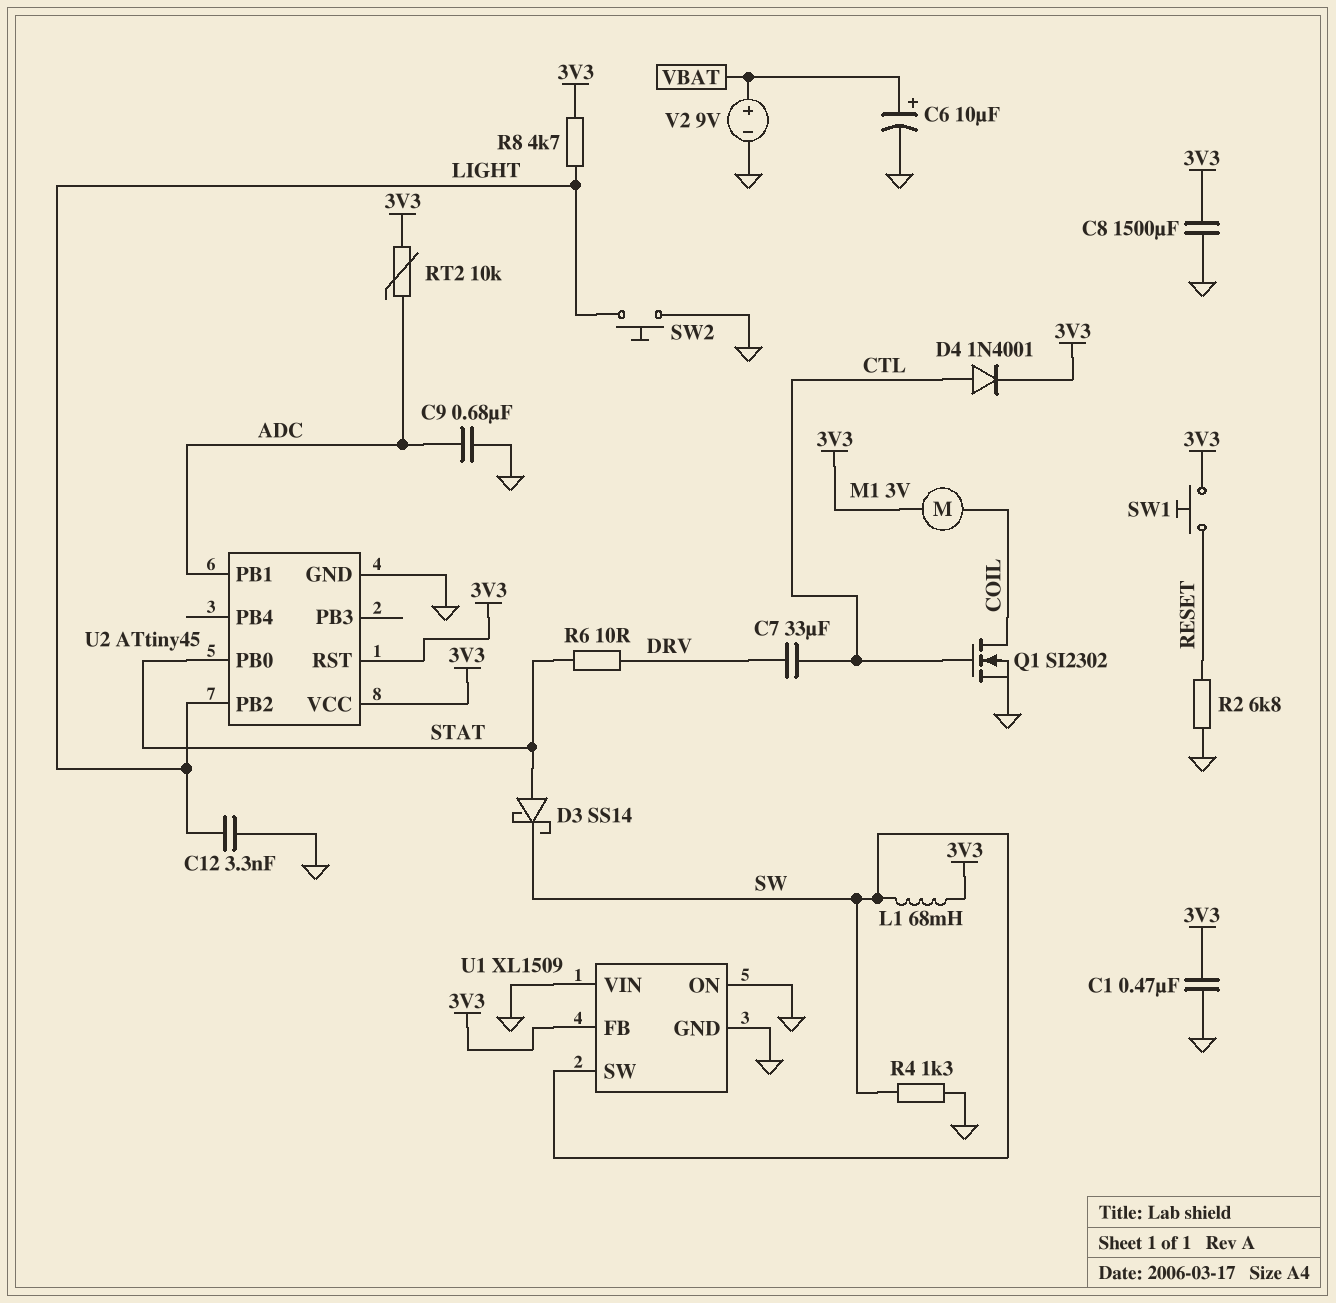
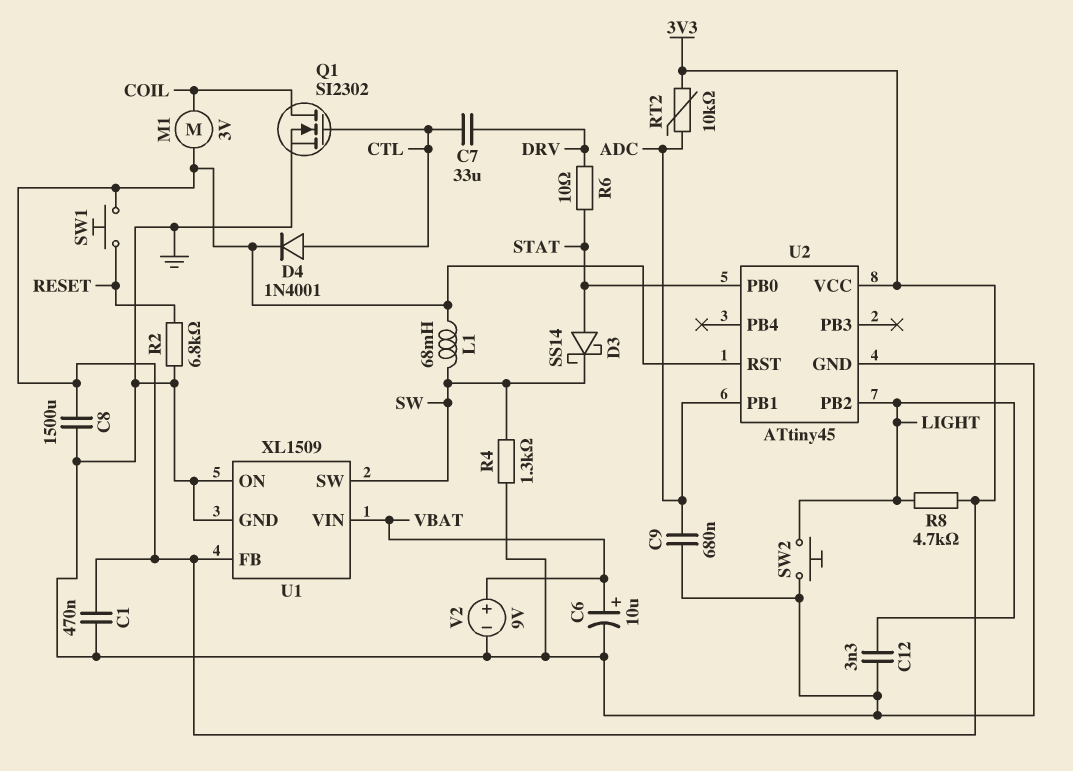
U1 pin VIN: GND -> VBAT

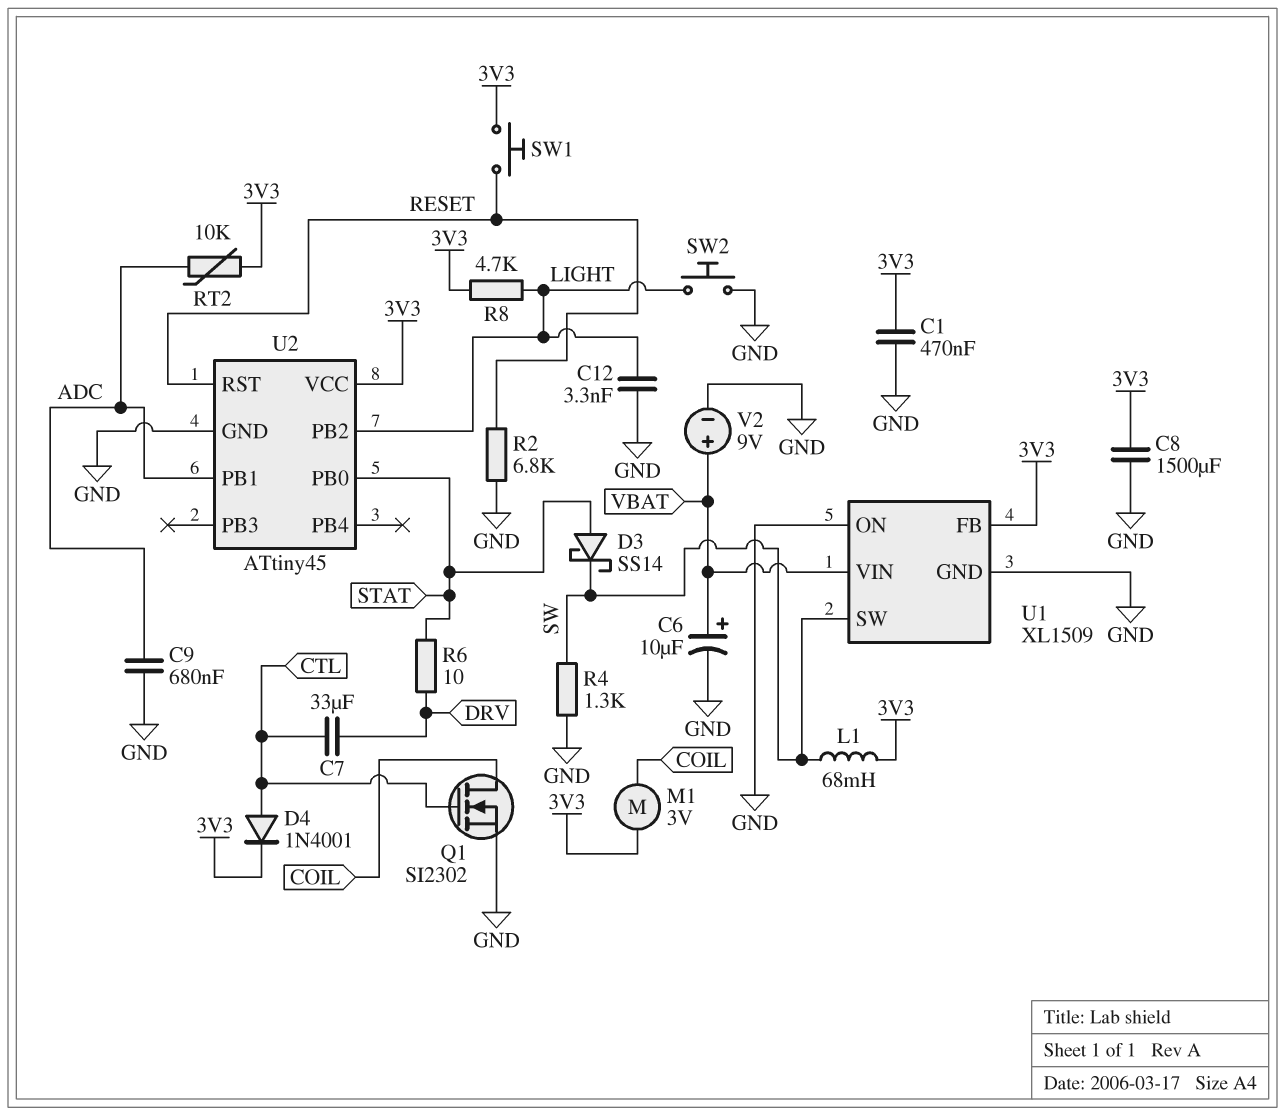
U2 pin RST: 3V3 -> RESET

